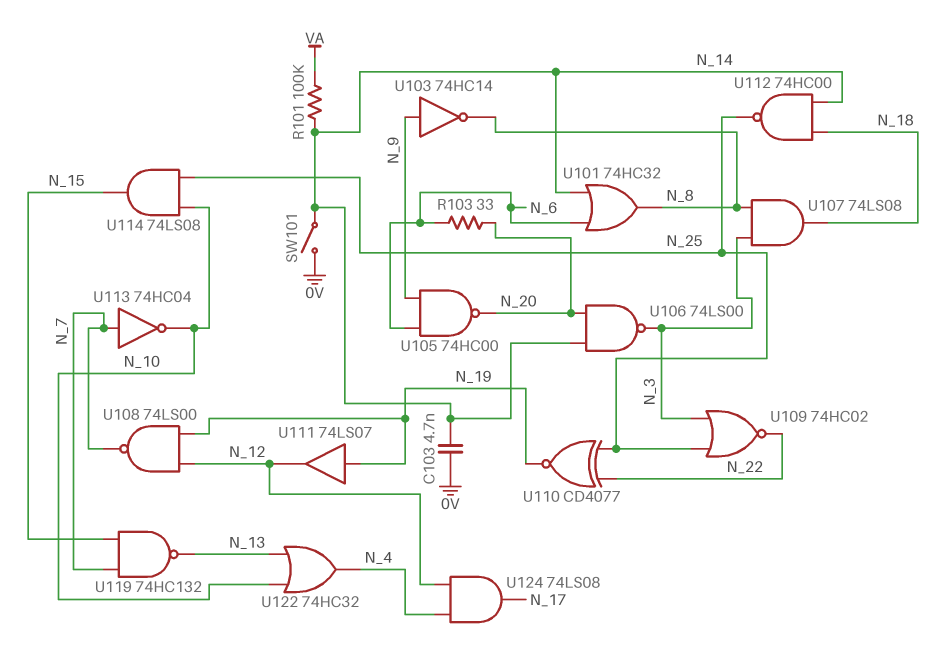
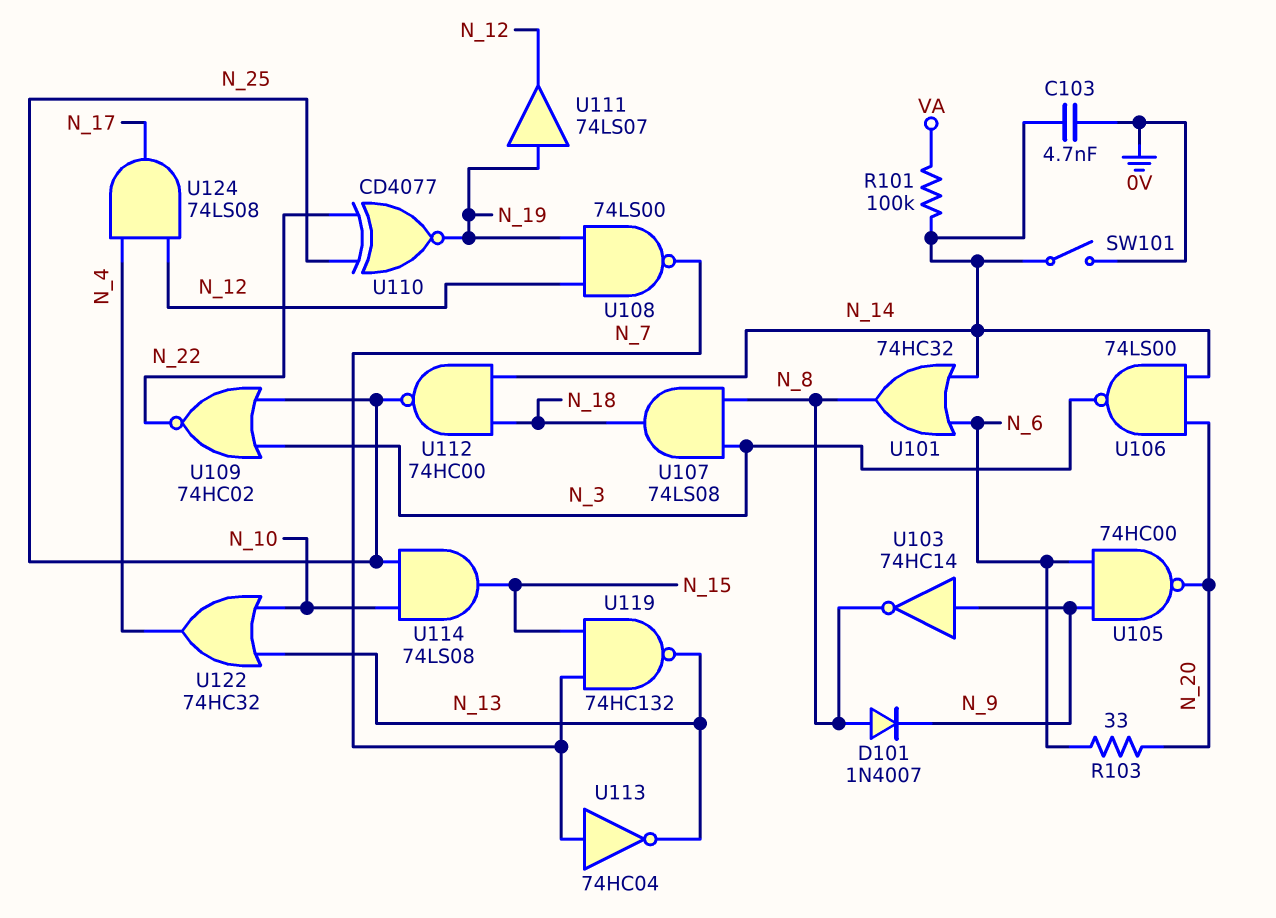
D101: none -> diode 1N4007 (A N_8, K N_9)
U113: NOT 74HC04 (in N_7, out N_10) -> NOT 74HC04 (in N_7, out N_13)

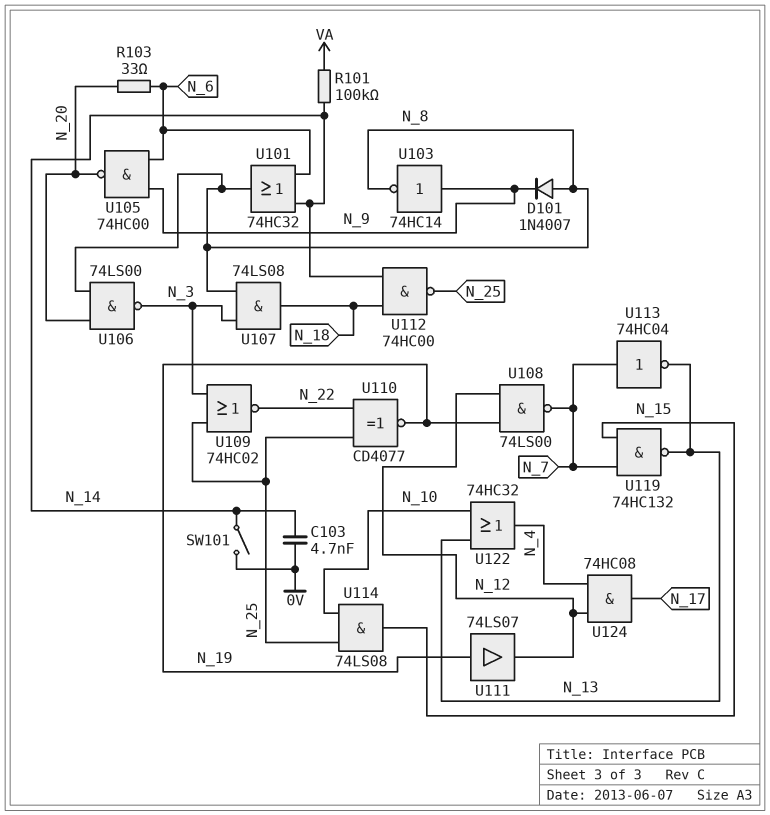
U106: NAND 74LS00 (in N_14, in N_20, out N_3) -> NAND 74LS00 (in N_8, in N_20, out N_3)
U124: AND 74LS08 (in N_4, in N_12, out N_17) -> AND 74HC08 (in N_4, in N_12, out N_17)

